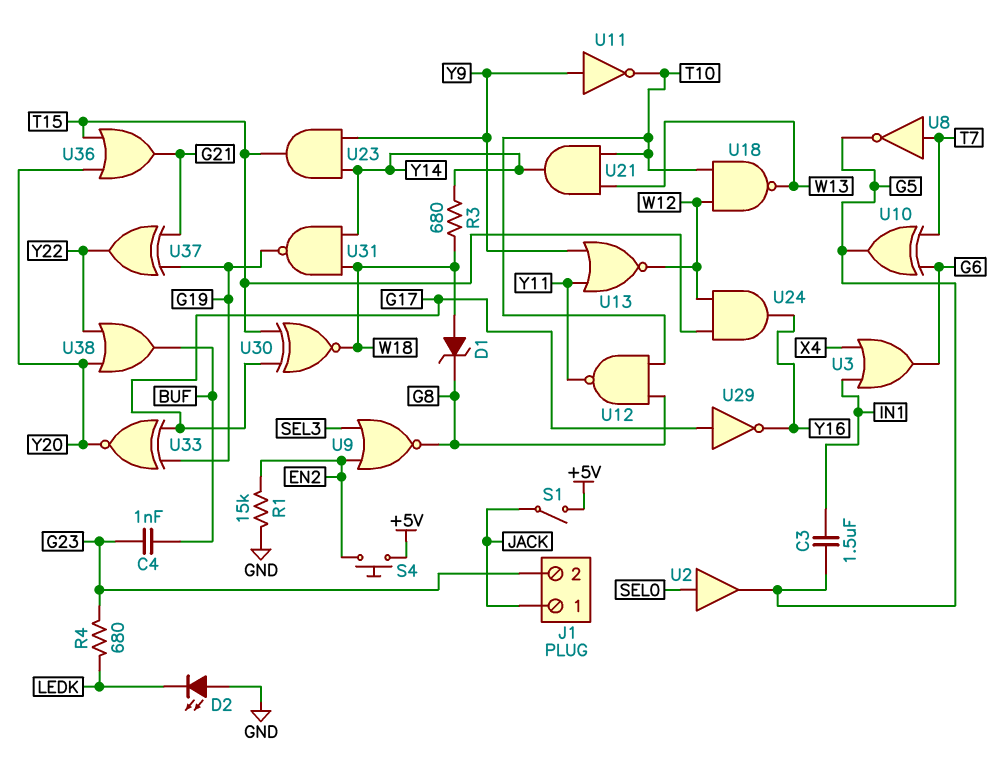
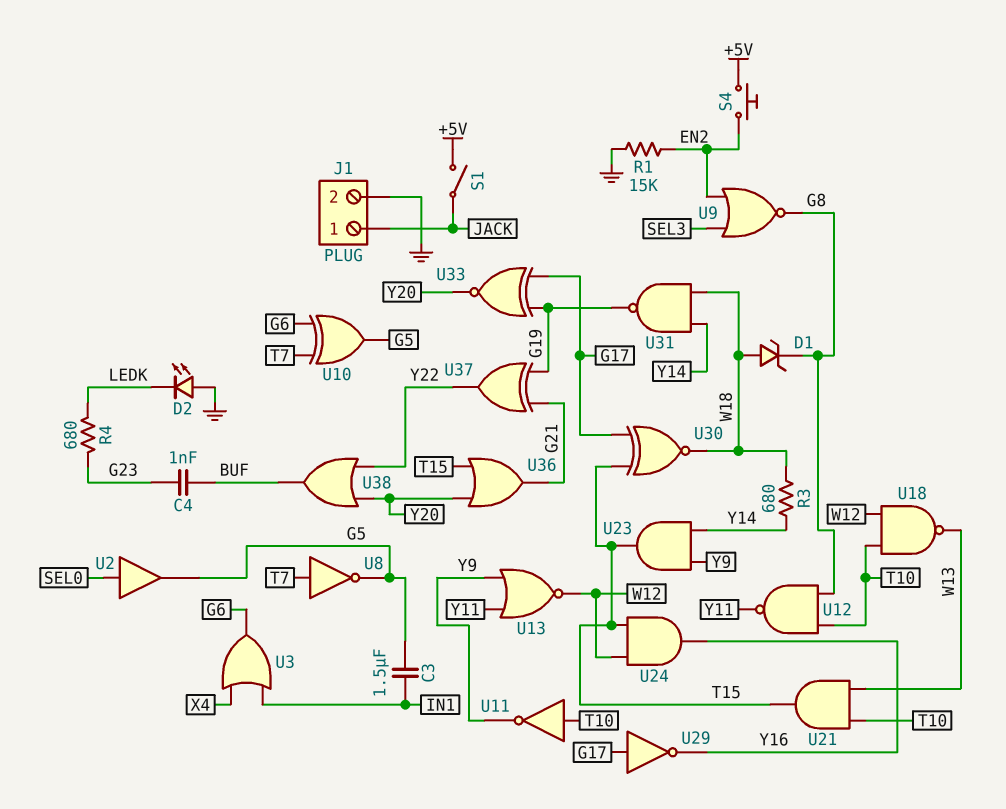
J1 pin 2: G23 -> GND
U11: NOT (in Y9, out T10) -> NOT (in T10, out Y9)
U21: AND (in T10, in W13, out Y14) -> AND (in T10, in W13, out T15)

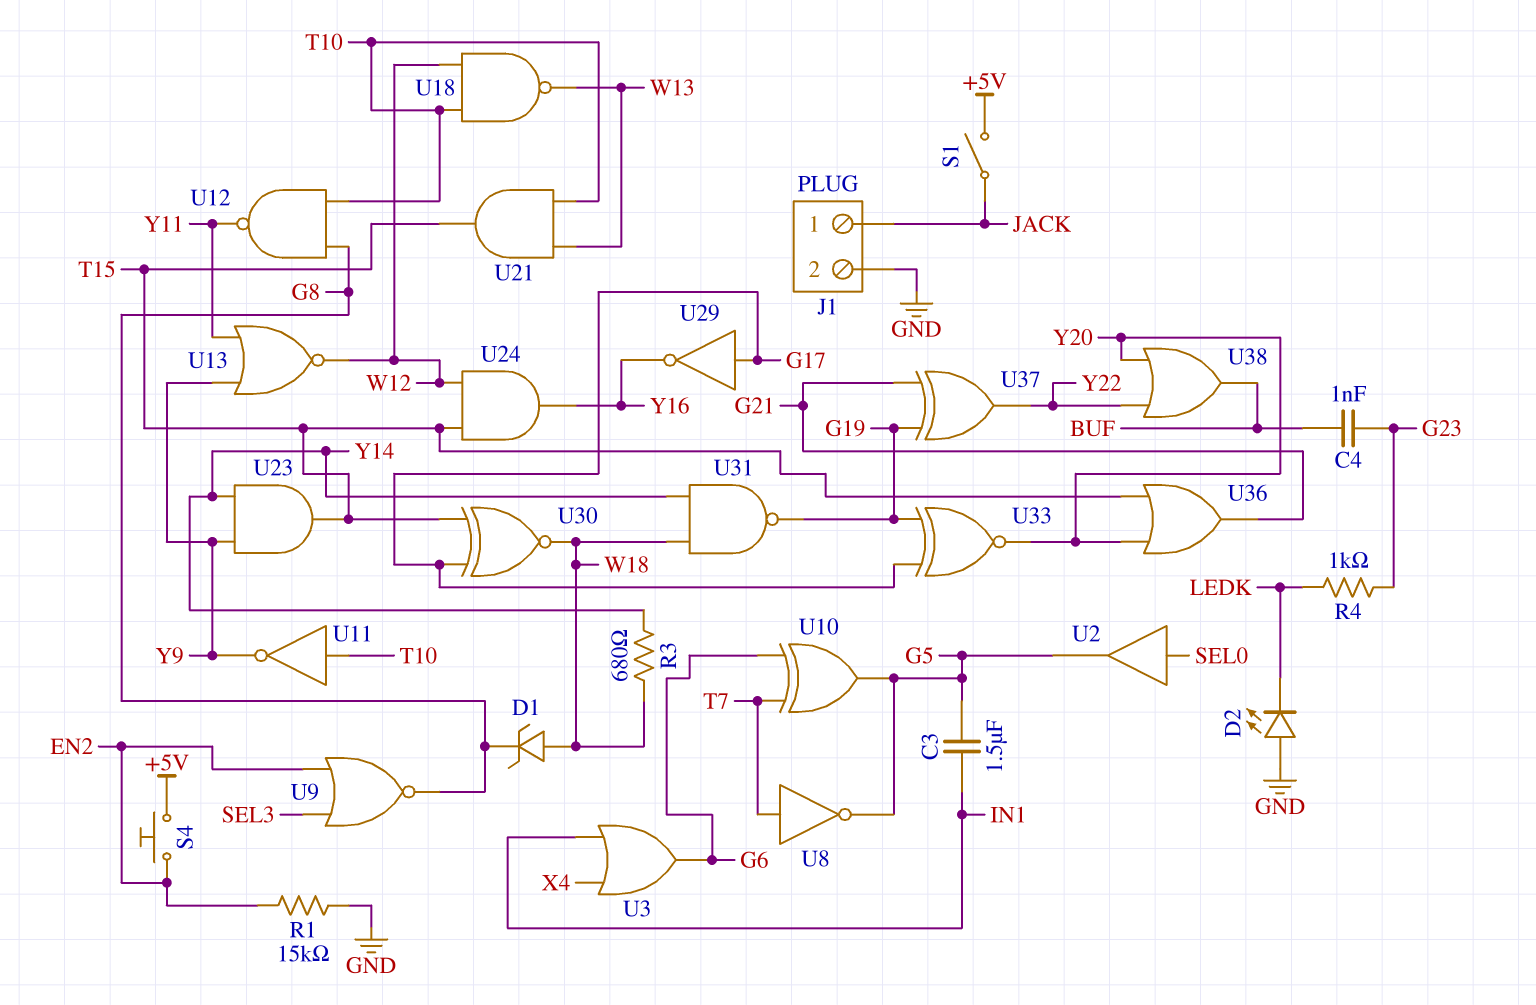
R4: 680 (G23, LEDK) -> 1k (G23, LEDK)

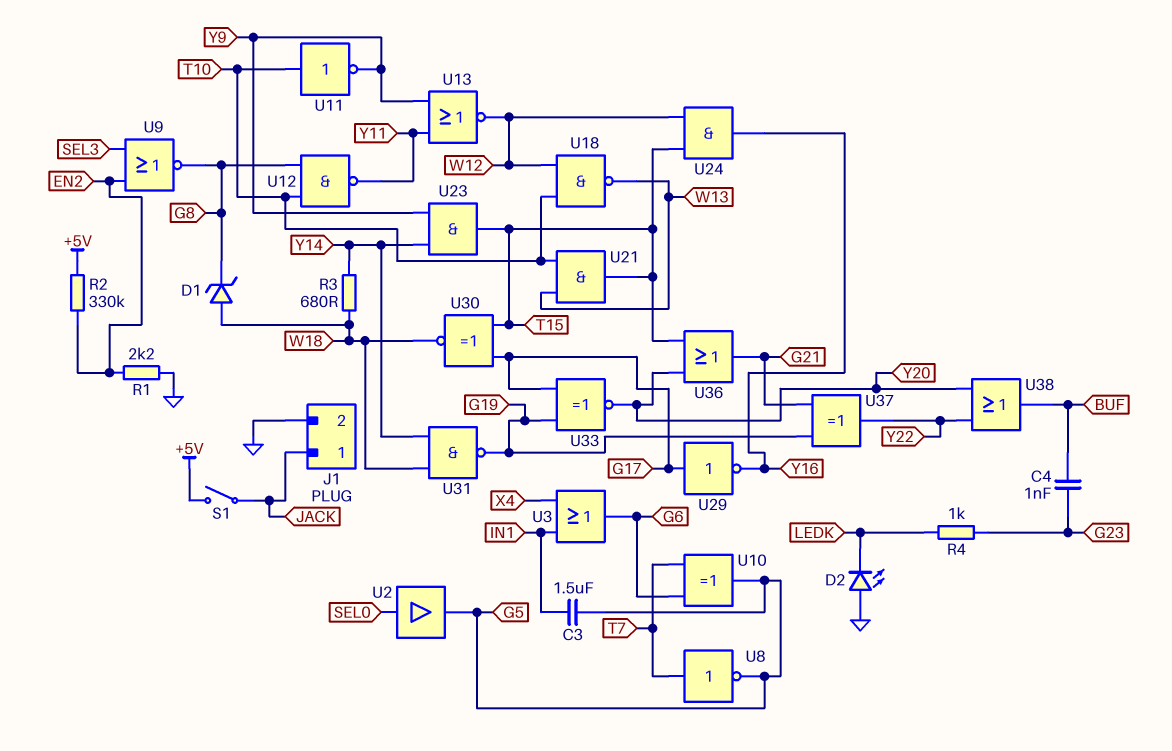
R1: 15k (EN2, GND) -> 2.2k (EN2, GND)
R2: none -> 330k (+5V, EN2)
S4: button (+5V, EN2) -> none

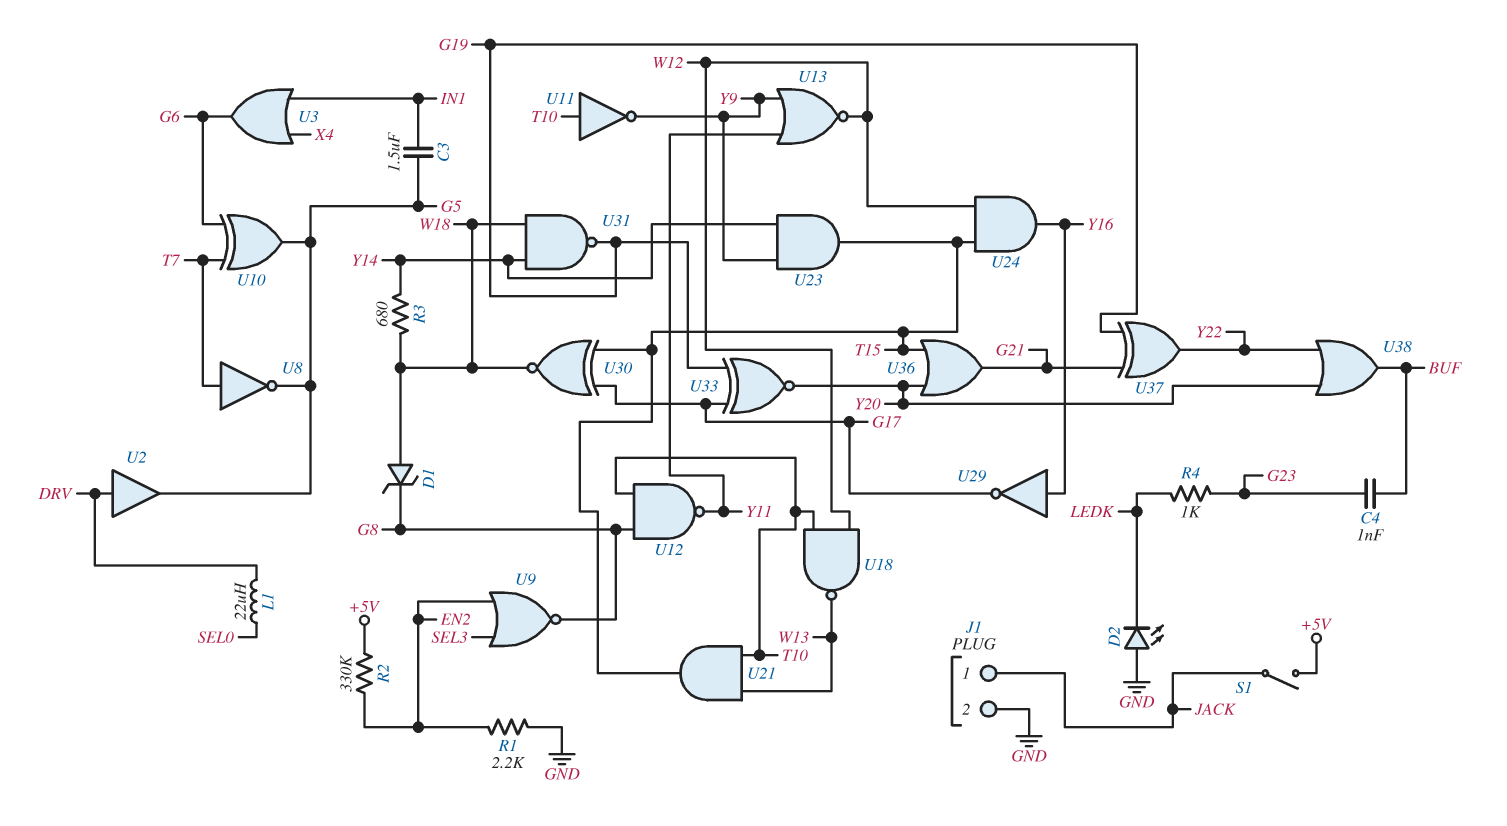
L1: none -> 22uH (DRV, SEL0)
U2: buffer (in SEL0, out G5) -> buffer (in DRV, out G5)
U29: NOT (in G17, out Y16) -> NOT (in Y16, out G17)

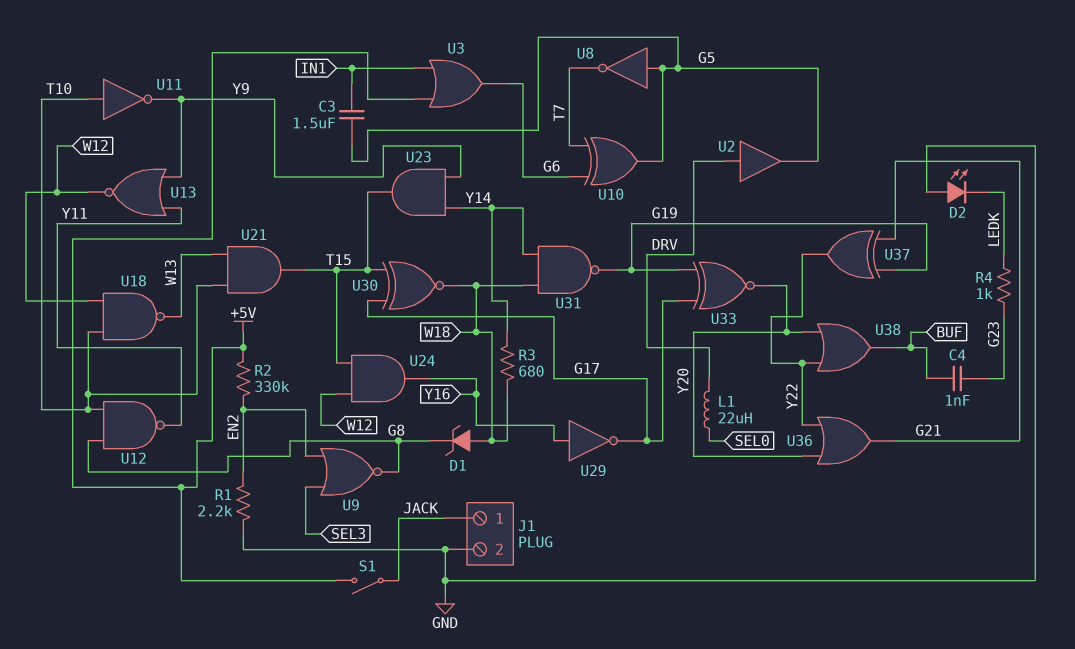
U3: OR (in IN1, in X4, out G6) -> OR (in +5V, in IN1, out G6)
U8: NOT (in T7, out G5) -> NOT (in G5, out T7)
U36: OR (in T15, in Y20, out G21) -> OR (in Y20, in Y22, out G21)

